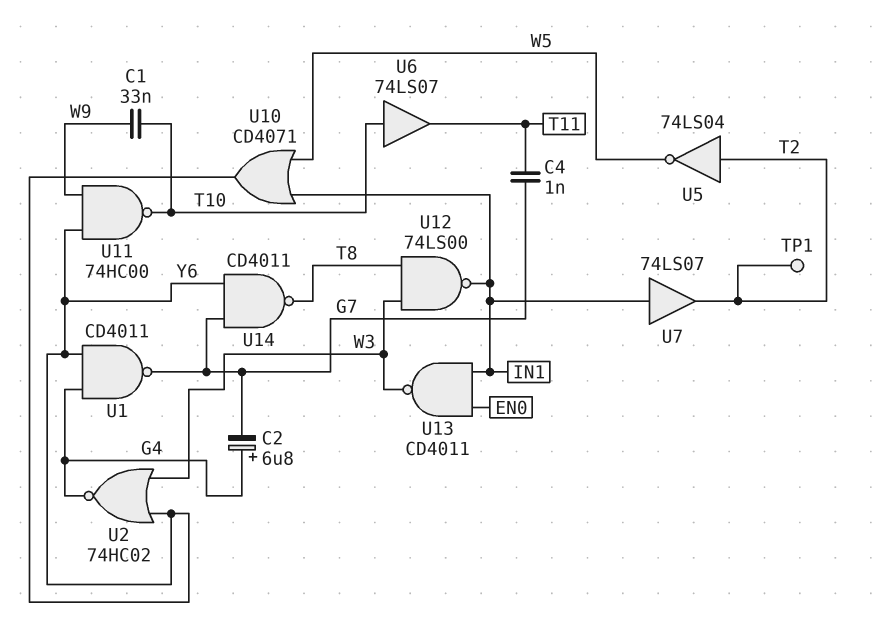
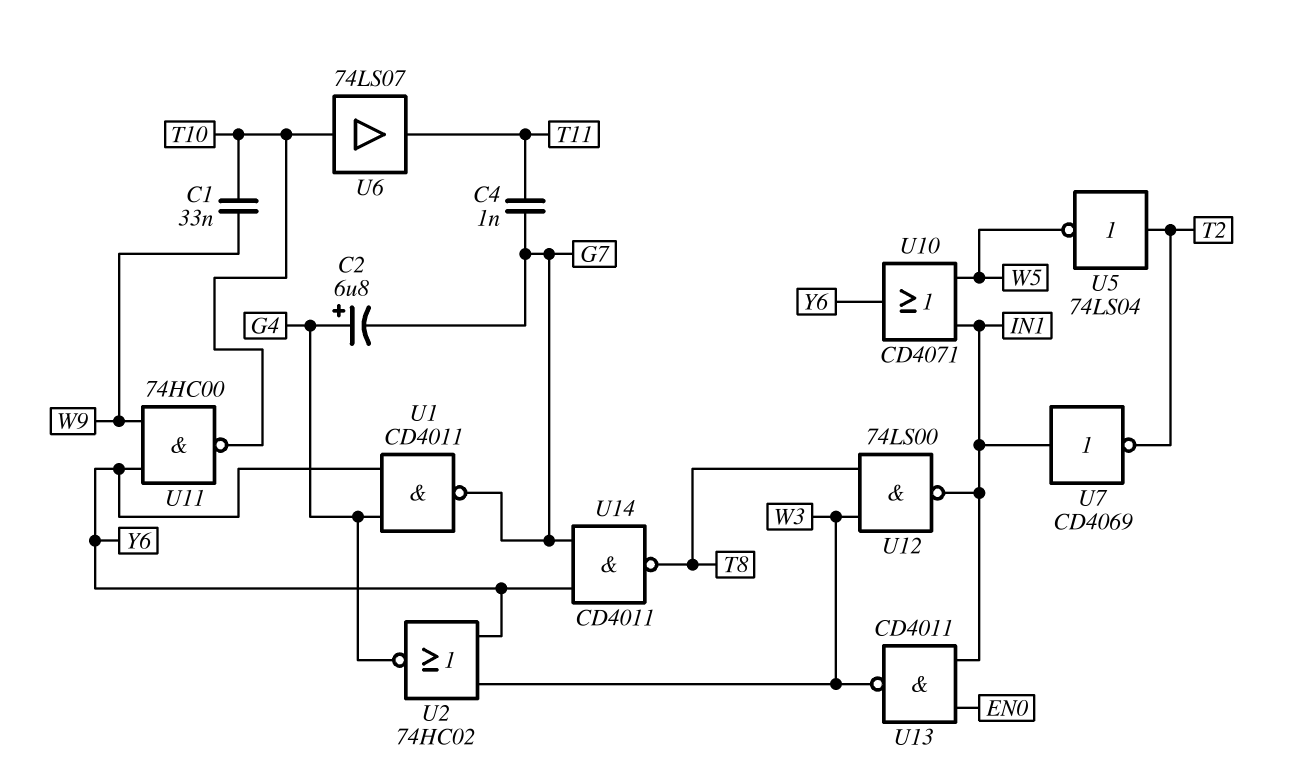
TP1: test point (T2) -> none
U7: buffer 74LS07 (in IN1, out T2) -> NOT CD4069 (in IN1, out T2)

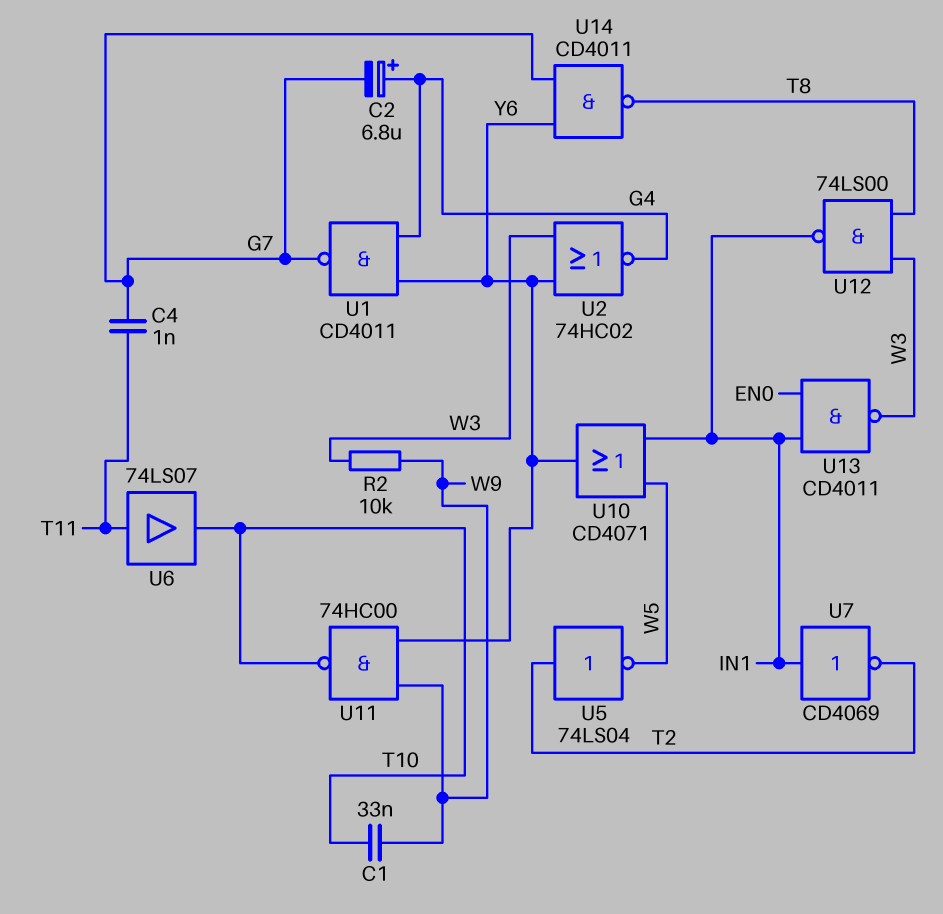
R2: none -> 10k (W3, W9)
U6: buffer 74LS07 (in T10, out T11) -> buffer 74LS07 (in T11, out T10)

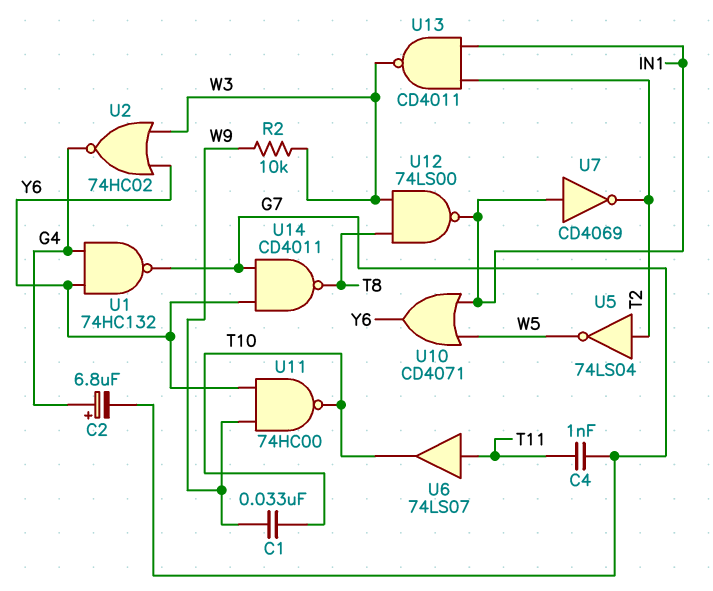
U1: NAND CD4011 (in G4, in Y6, out G7) -> NAND 74HC132 (in G4, in Y6, out G7)
U13: NAND CD4011 (in EN0, in IN1, out W3) -> NAND CD4011 (in IN1, in T2, out W3)

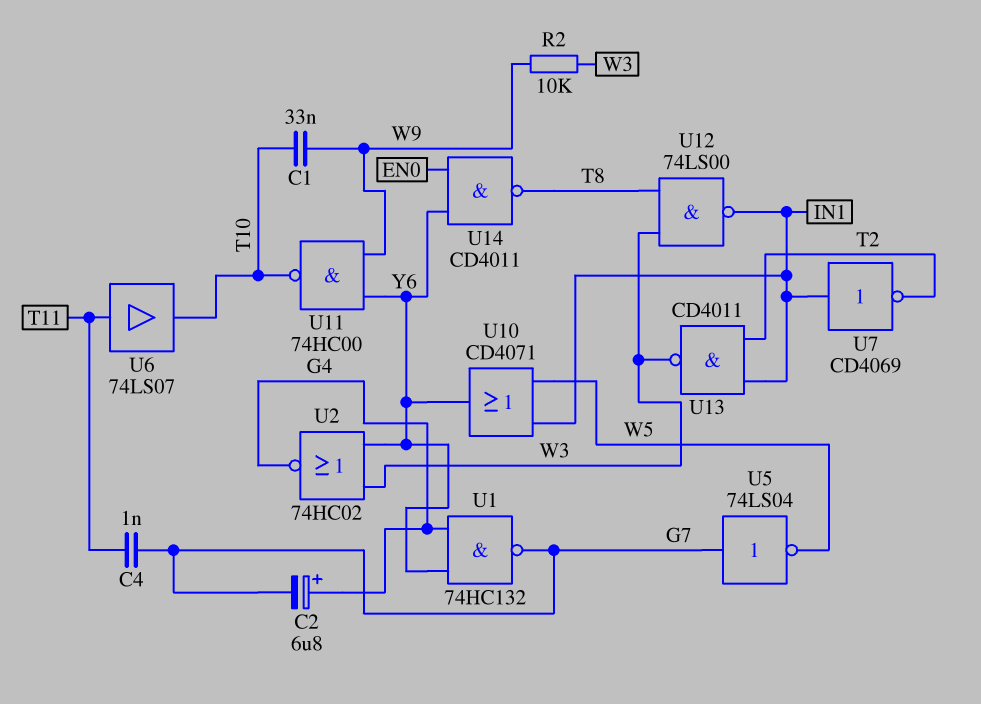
U5: NOT 74LS04 (in T2, out W5) -> NOT 74LS04 (in G7, out W5)
U14: NAND CD4011 (in G7, in Y6, out T8) -> NAND CD4011 (in EN0, in Y6, out T8)

